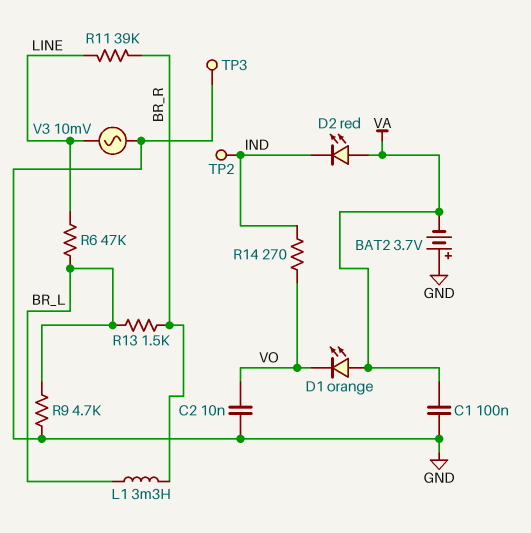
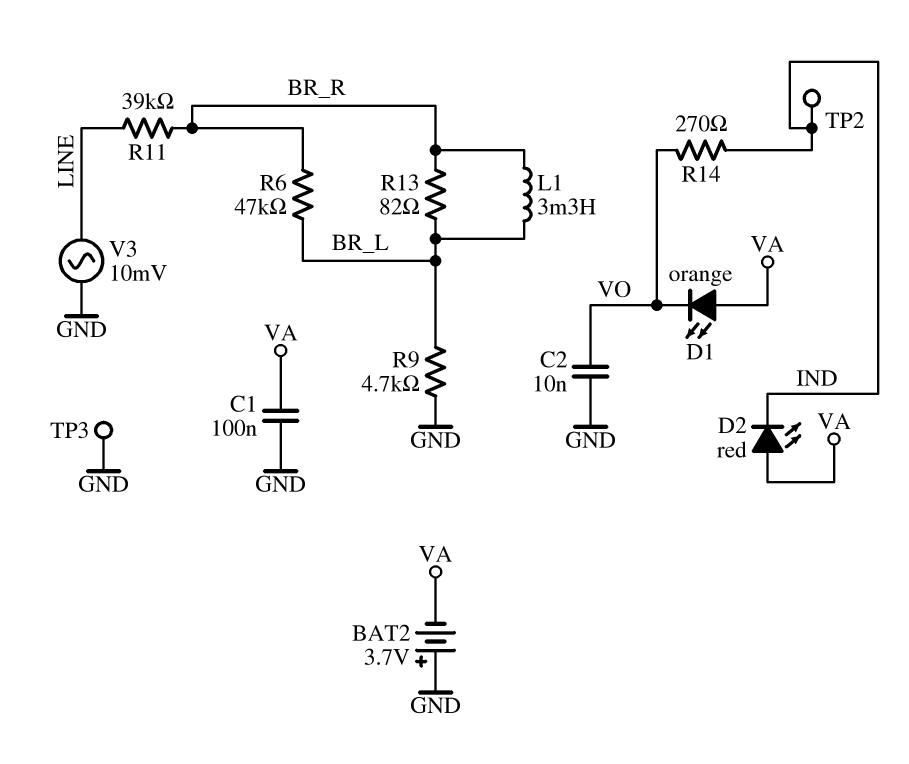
R6: 47k (BR_L, LINE) -> 47k (BR_L, BR_R)
R13: 1.5k (BR_L, BR_R) -> 82 (BR_L, BR_R)

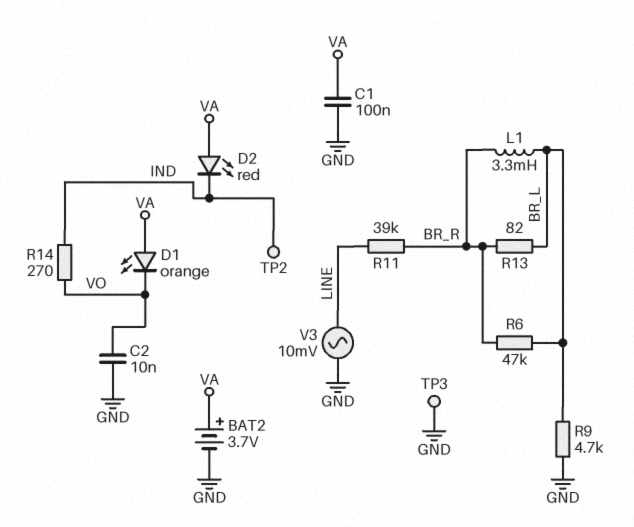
BAT2: 3.7V (plus GND, minus VA) -> 3.7V (plus VA, minus GND)

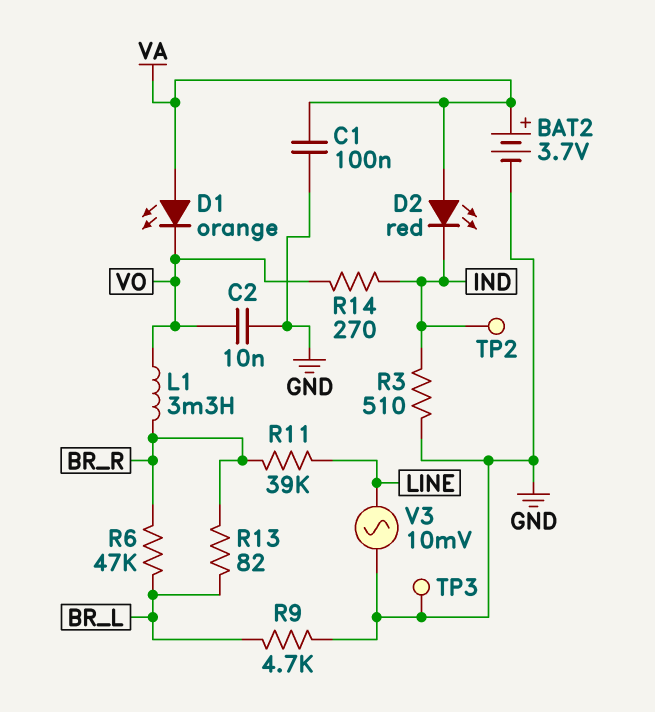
L1: 3.3mH (BR_L, BR_R) -> 3.3mH (BR_R, VO)
R3: none -> 510 (GND, IND)

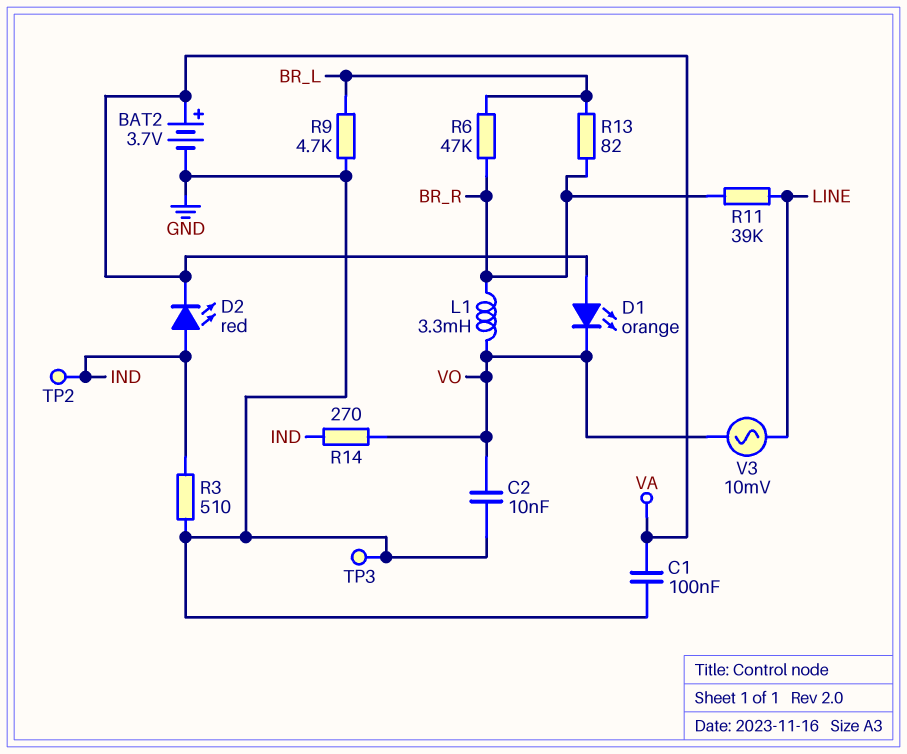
D2: LED red (A VA, K IND) -> LED red (A IND, K VA)
V3: AC 10mV (GND, LINE) -> AC 10mV (LINE, VO)

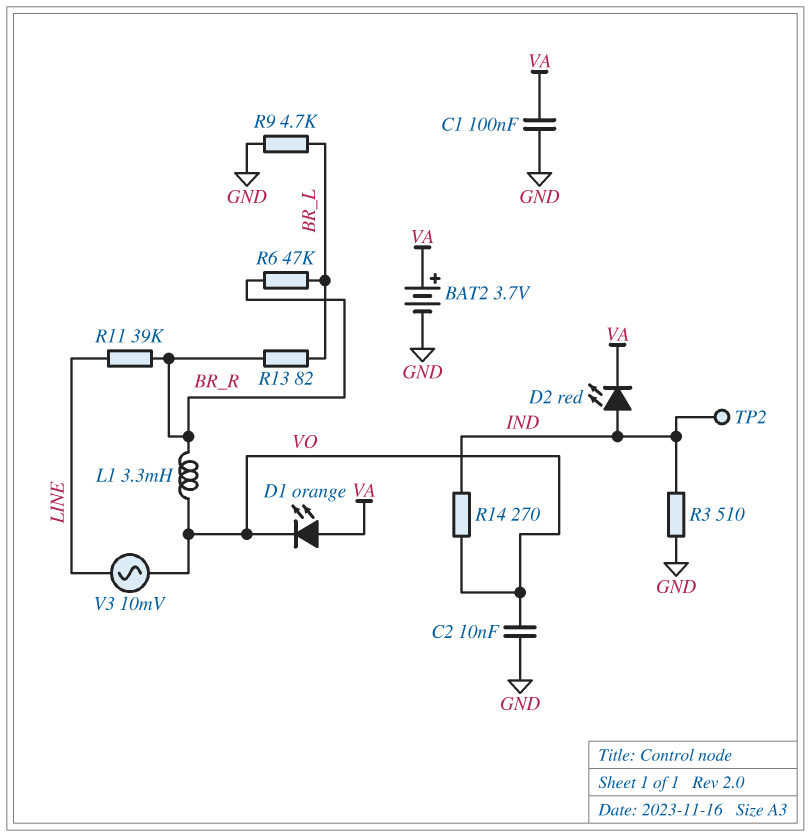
TP3: test point (GND) -> none

